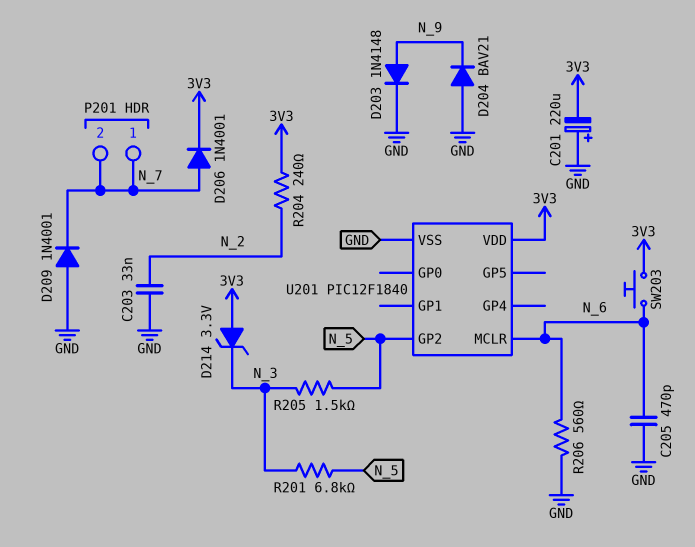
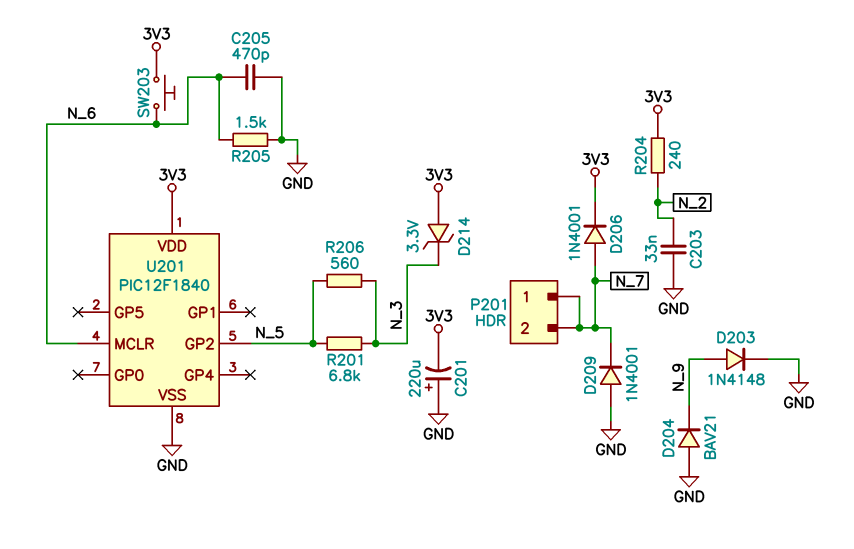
R205: 1.5k (N_3, N_5) -> 1.5k (GND, N_6)
R206: 560 (GND, N_6) -> 560 (N_3, N_5)

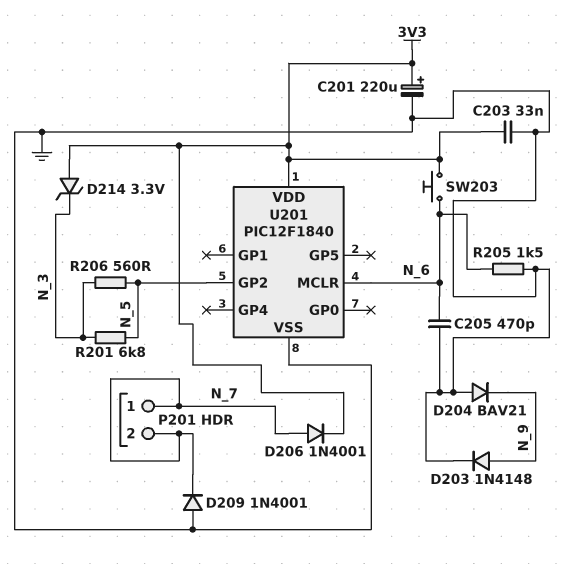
C201: 220uF (plus GND, minus 3V3) -> 220uF (plus 3V3, minus GND)
C203: 33nF (GND, N_2) -> 33nF (3V3, GND)
R204: 240 (3V3, N_2) -> none

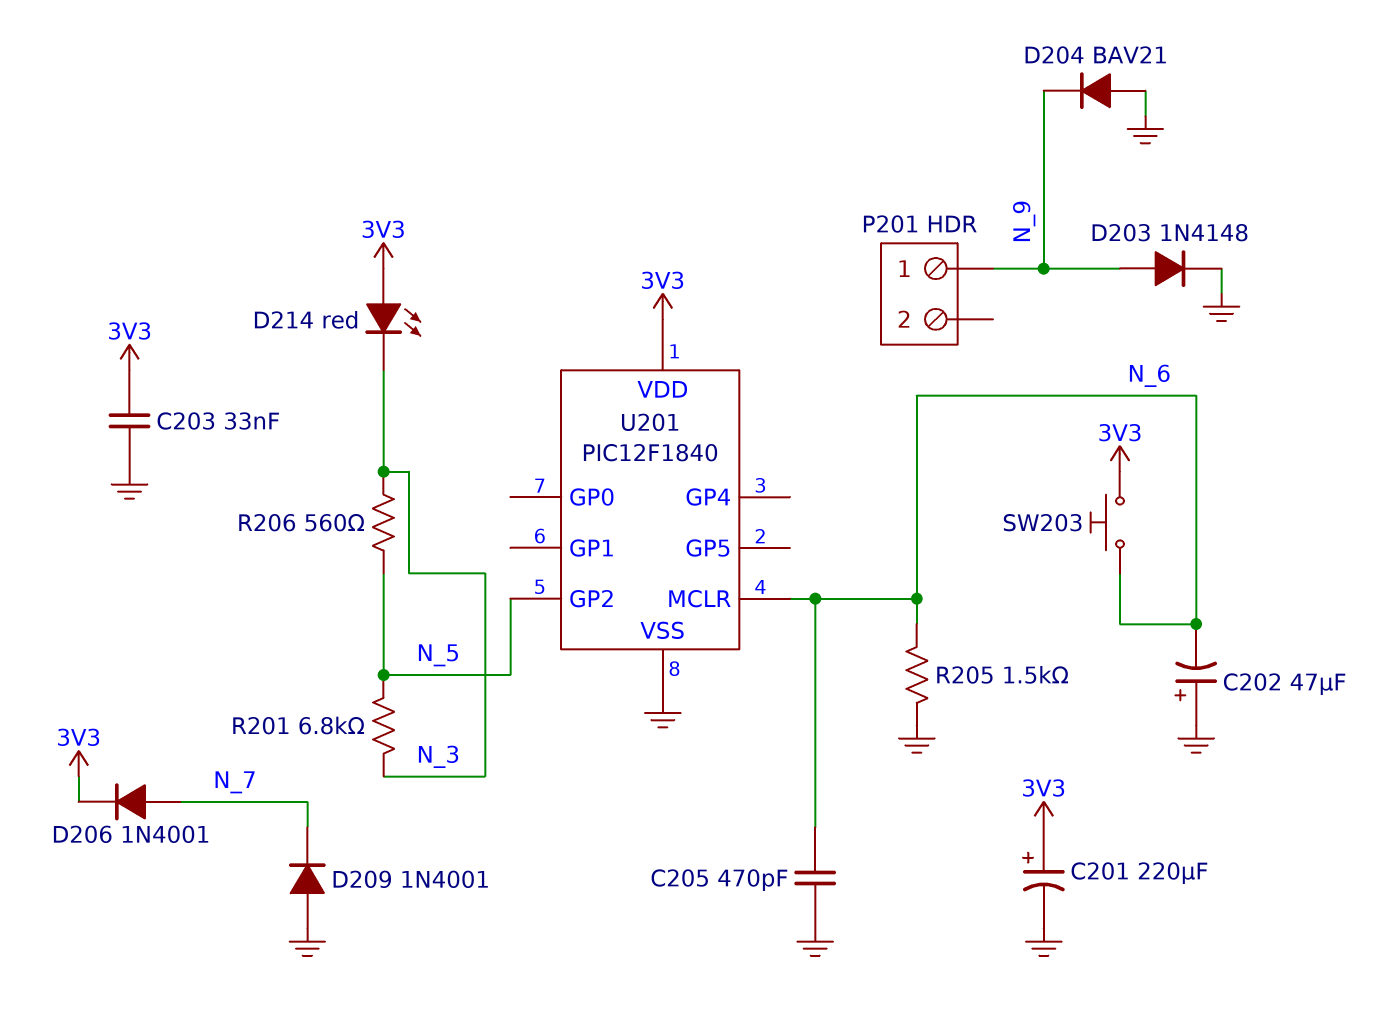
C202: none -> 47uF (plus GND, minus N_6)
D214: zener 3.3V (A 3V3, K N_3) -> LED red (A 3V3, K N_3)
P201 pin 1: N_7 -> N_9
P201 pin 2: N_7 -> none

